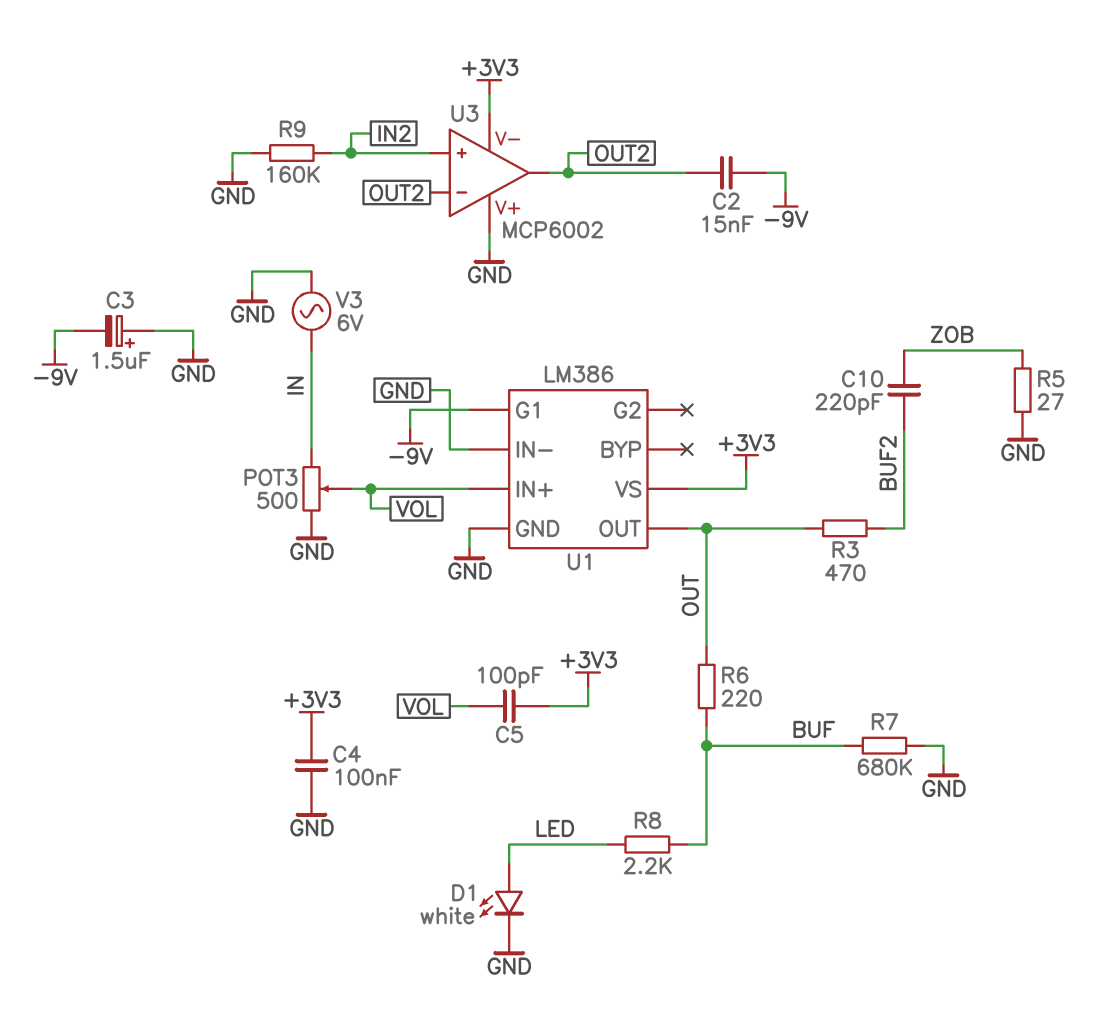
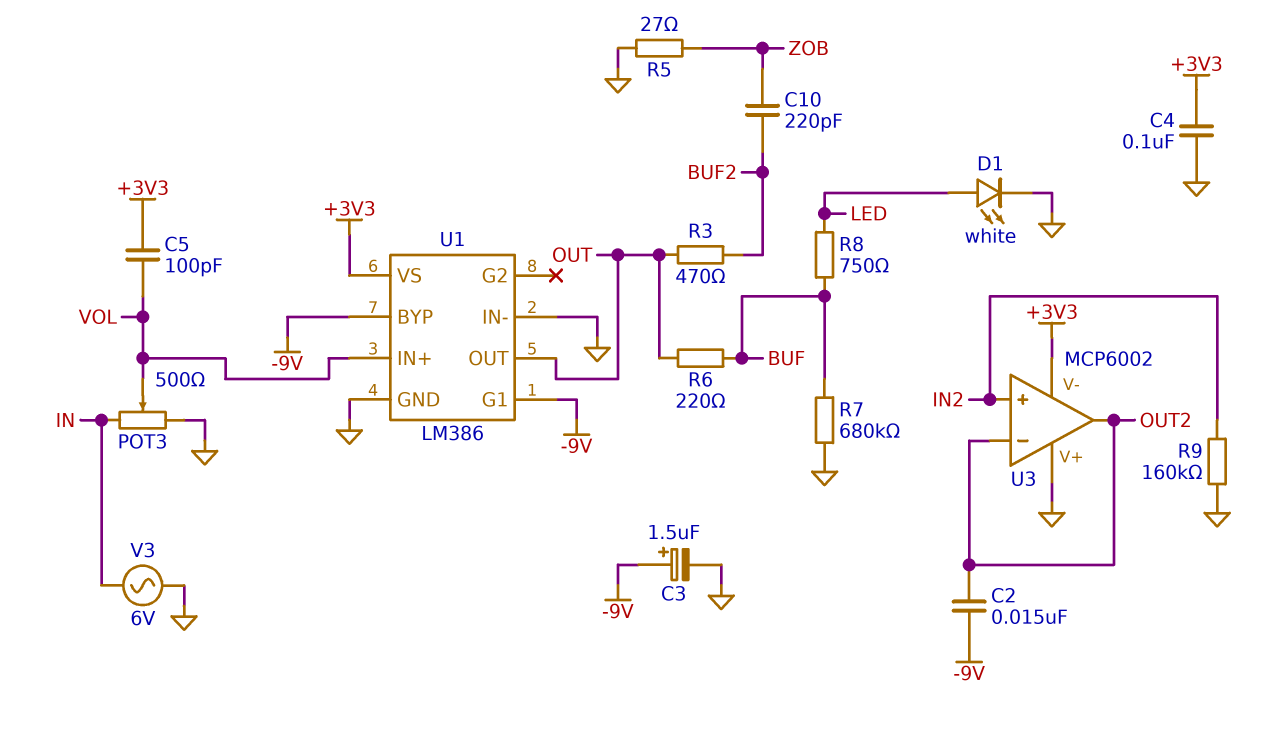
C3: 1.5uF (plus GND, minus -9V) -> 1.5uF (plus -9V, minus GND)
R8: 2.2k (BUF, LED) -> 750 (BUF, LED)
U1 pin BYP: none -> -9V

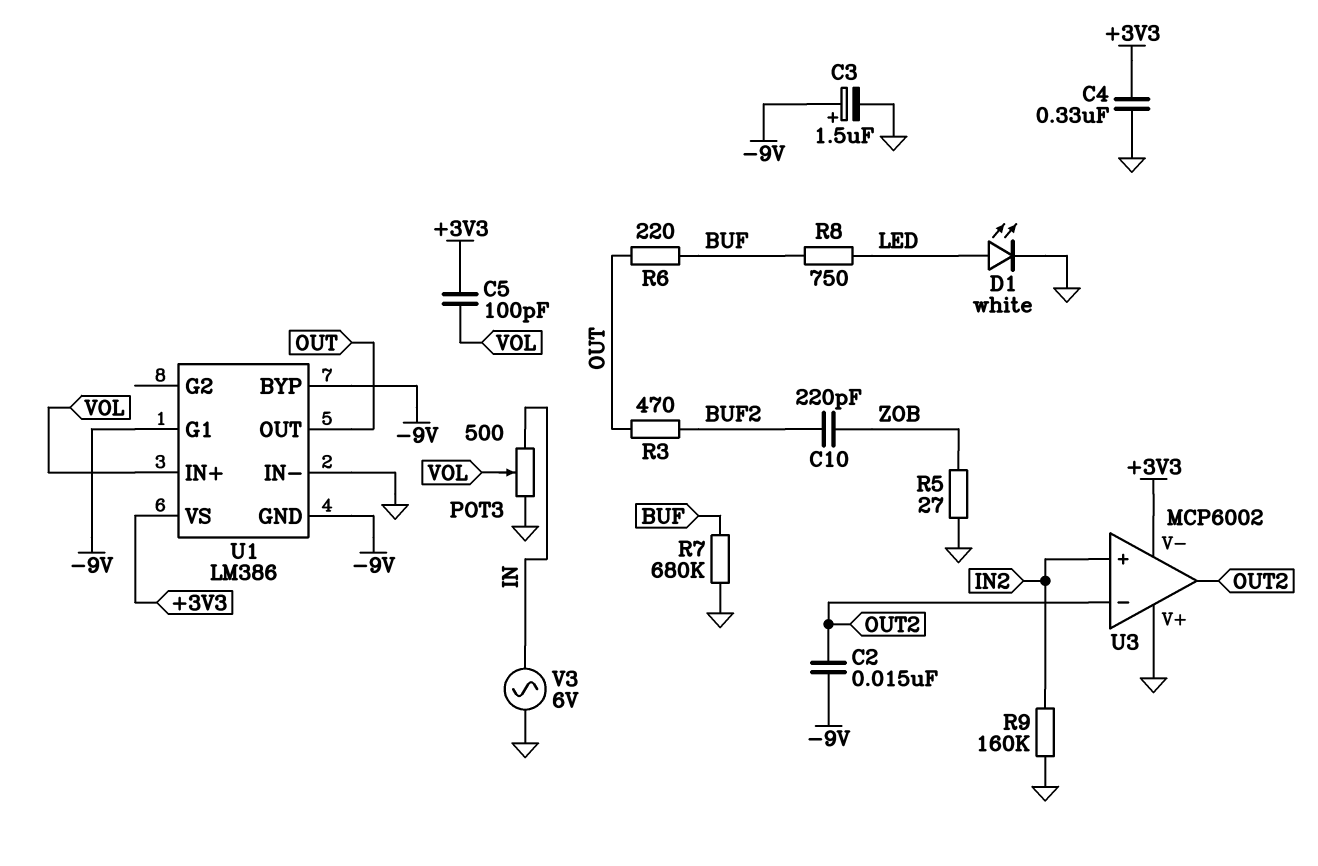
C4: 100nF (+3V3, GND) -> 330nF (+3V3, GND)
U1 pin GND: GND -> -9V

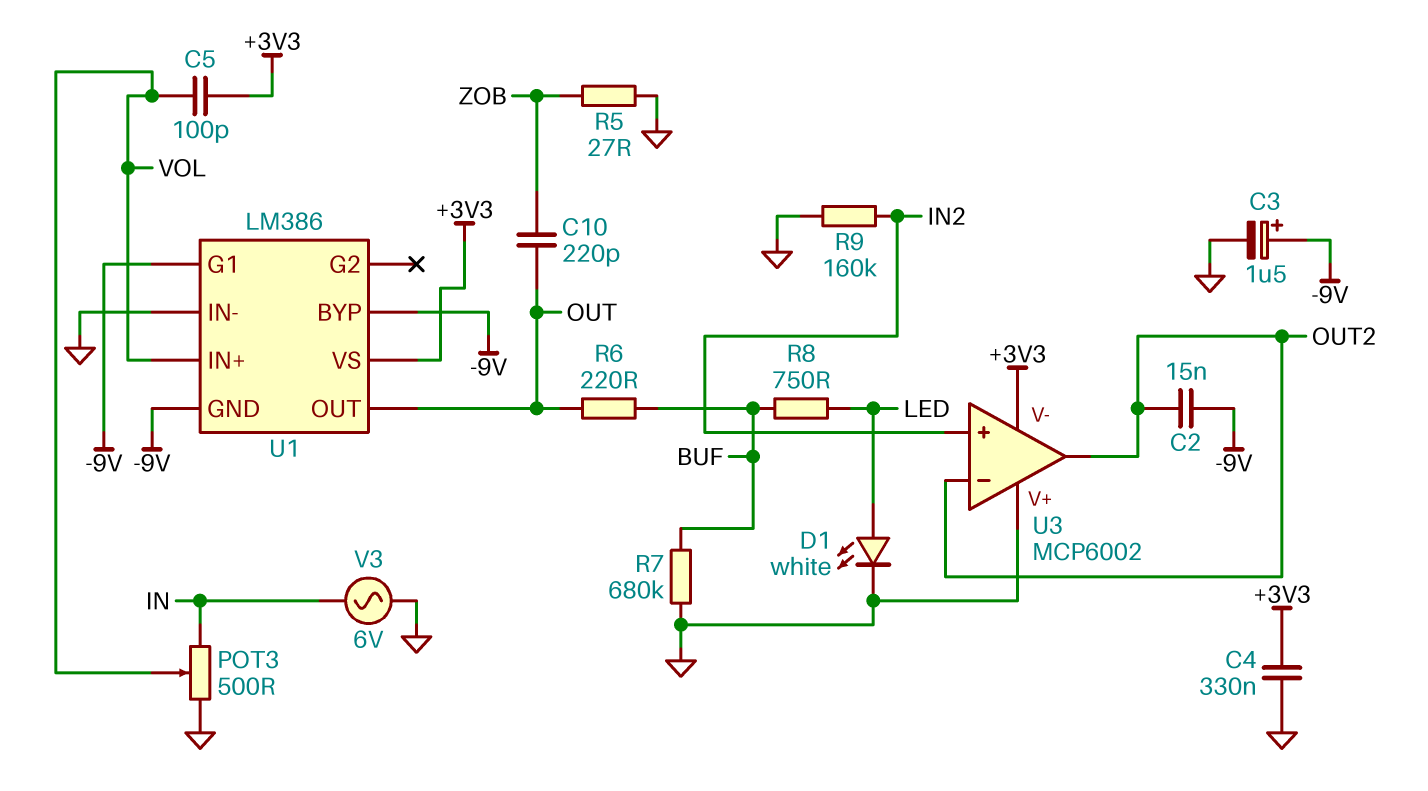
C10: 220pF (BUF2, ZOB) -> 220pF (OUT, ZOB)
R3: 470 (BUF2, OUT) -> none

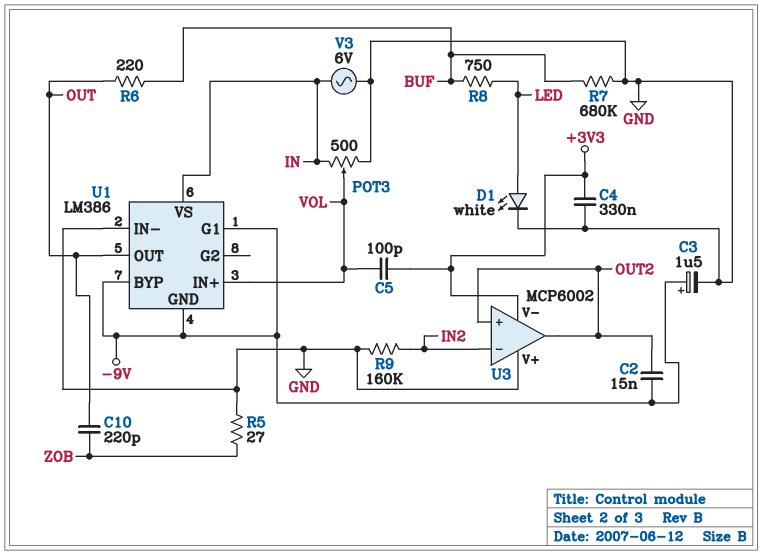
U1 pin VS: +3V3 -> IN
U3 pin in+: IN2 -> OUT2
U3 pin in-: OUT2 -> IN2

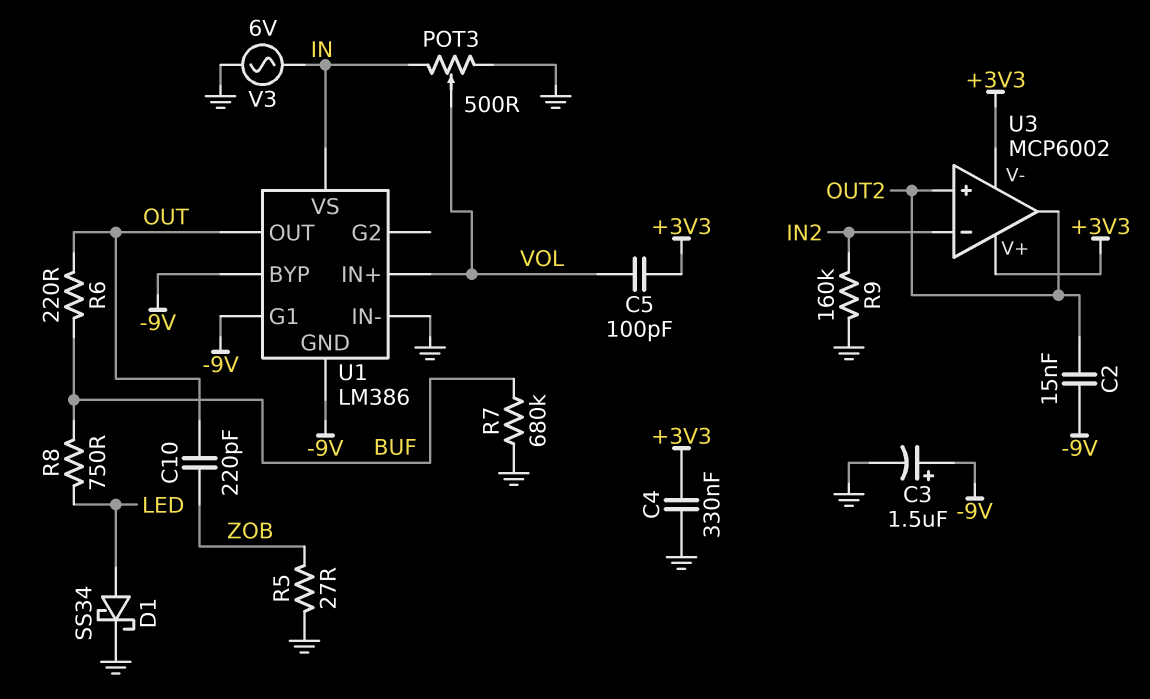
D1: LED white (A LED, K GND) -> schottky SS34 (A LED, K GND)
U3 pin V+: GND -> +3V3

